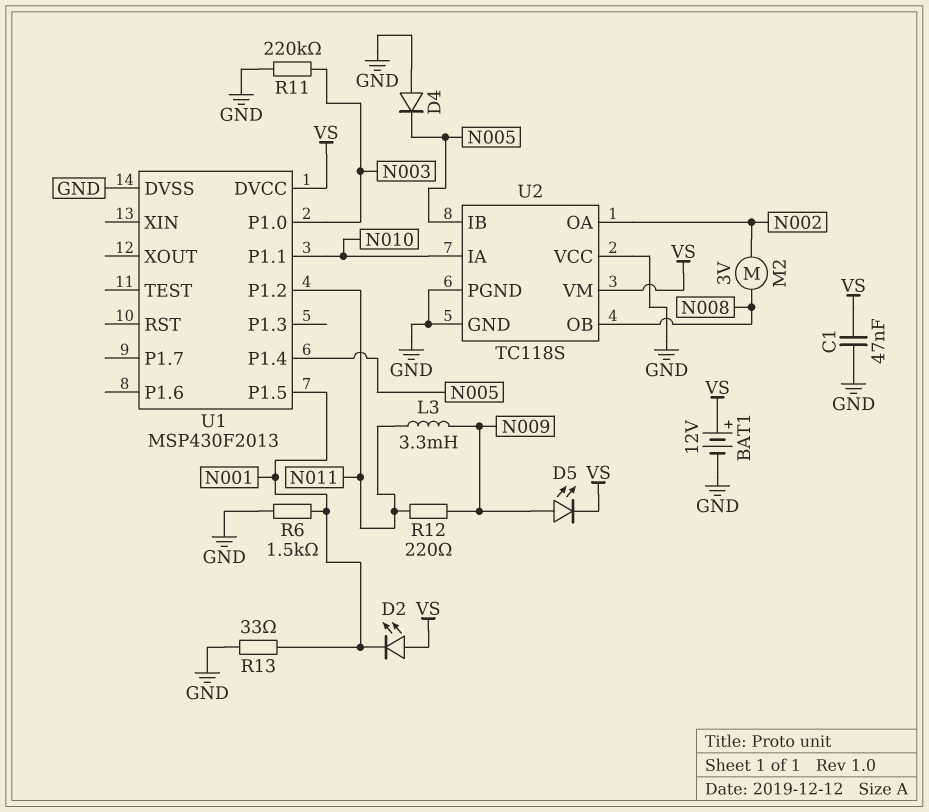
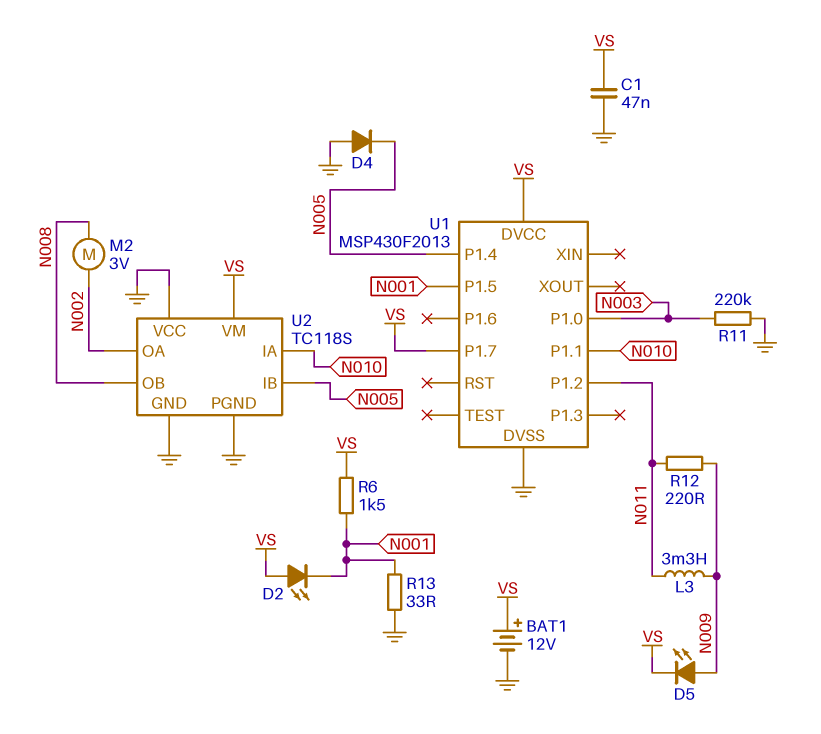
R6: 1.5k (GND, N001) -> 1.5k (N001, VS)
U1 pin P1.7: none -> VS

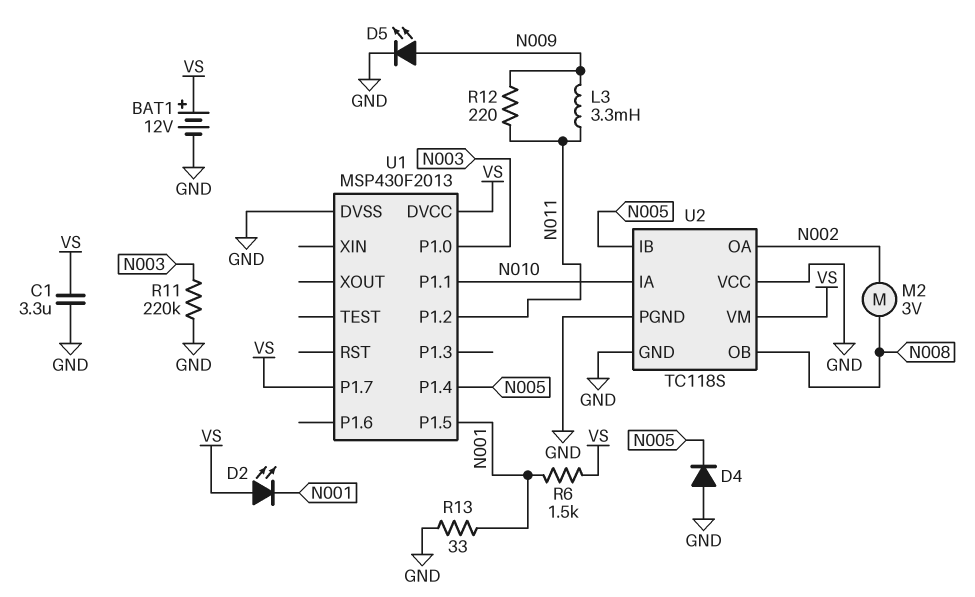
C1: 47nF (GND, VS) -> 3.3uF (GND, VS)
D5: LED (A N009, K VS) -> LED (A N009, K GND)

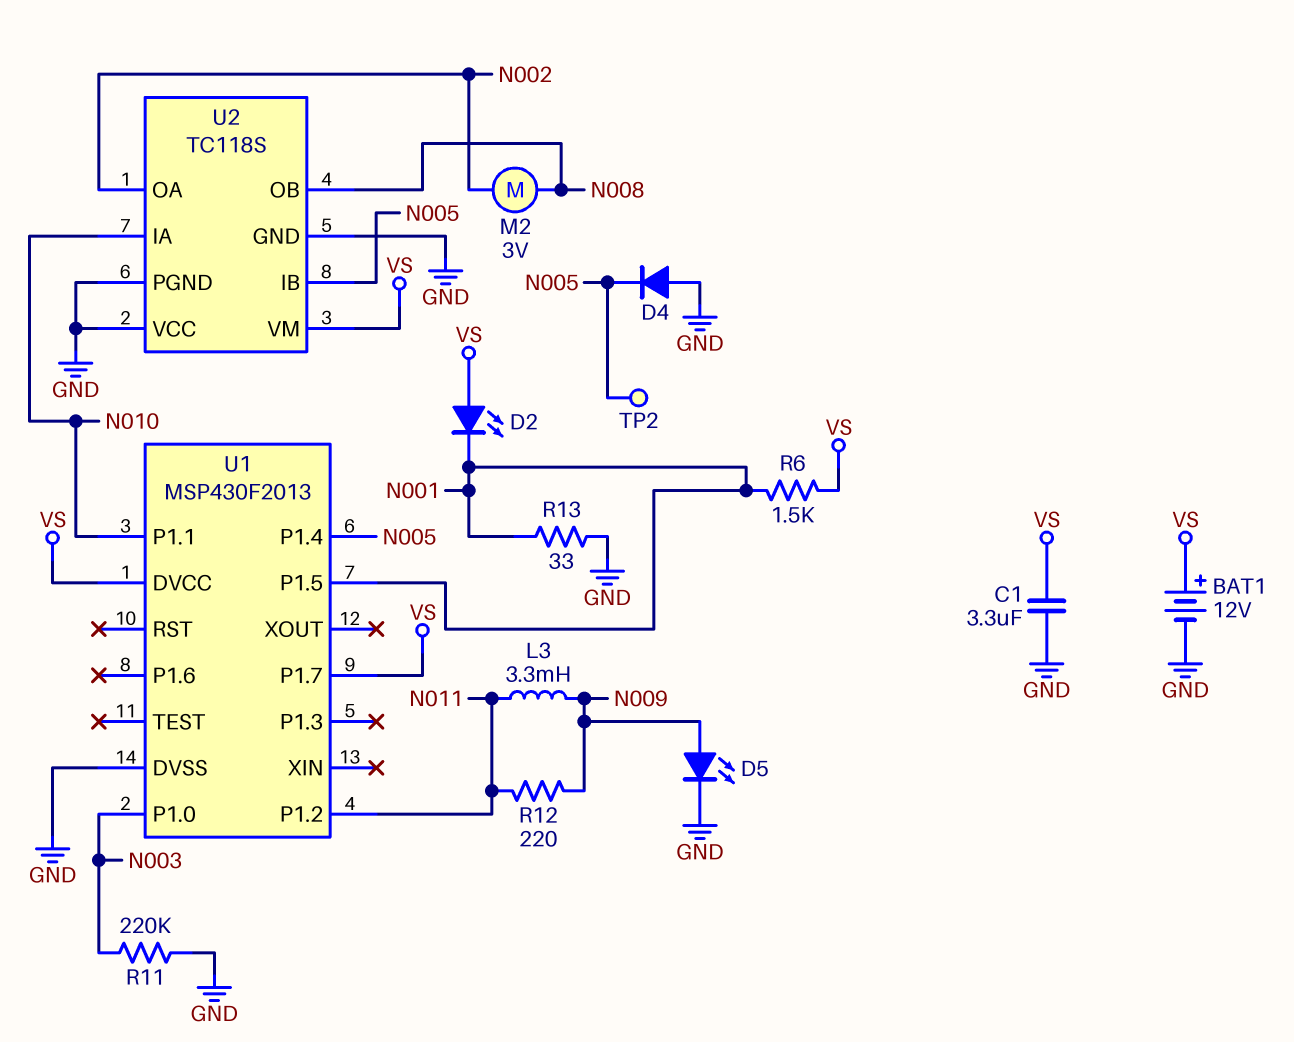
TP2: none -> test point (N005)

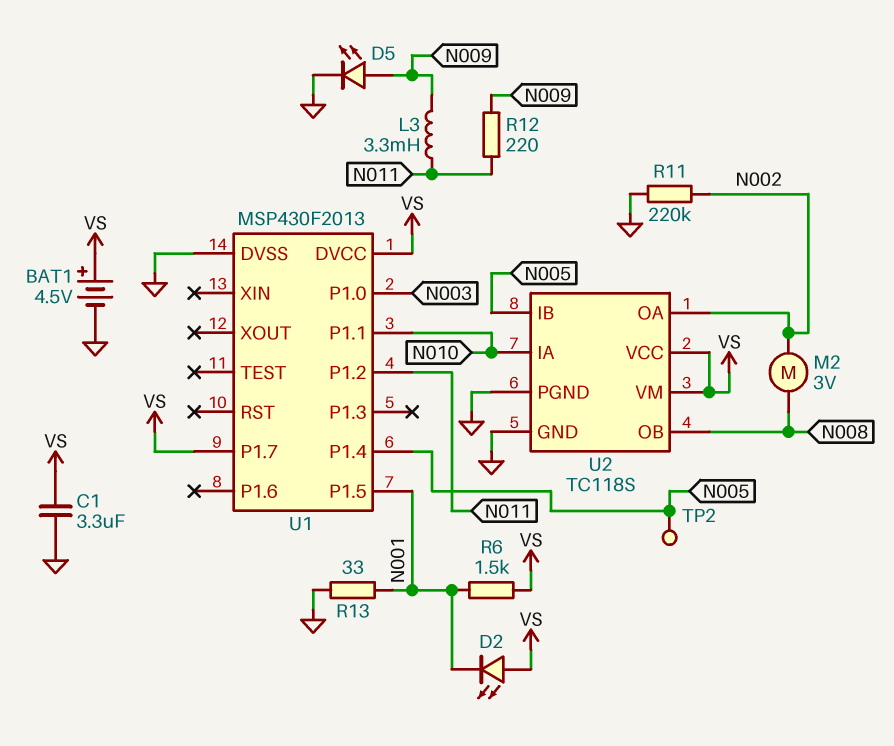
BAT1: 12V (plus VS, minus GND) -> 4.5V (plus VS, minus GND)
D4: diode (A GND, K N005) -> none
R11: 220k (GND, N003) -> 220k (GND, N002)
U2 pin VCC: GND -> VS

